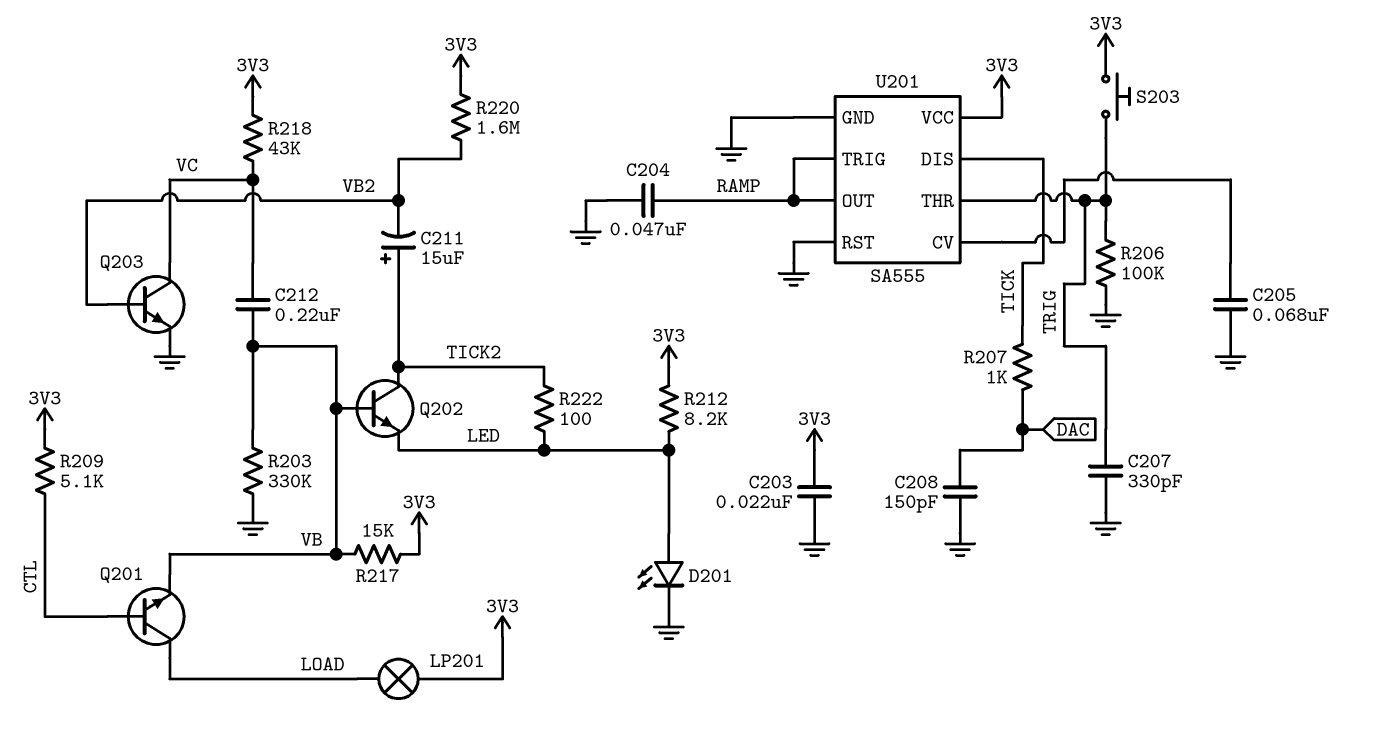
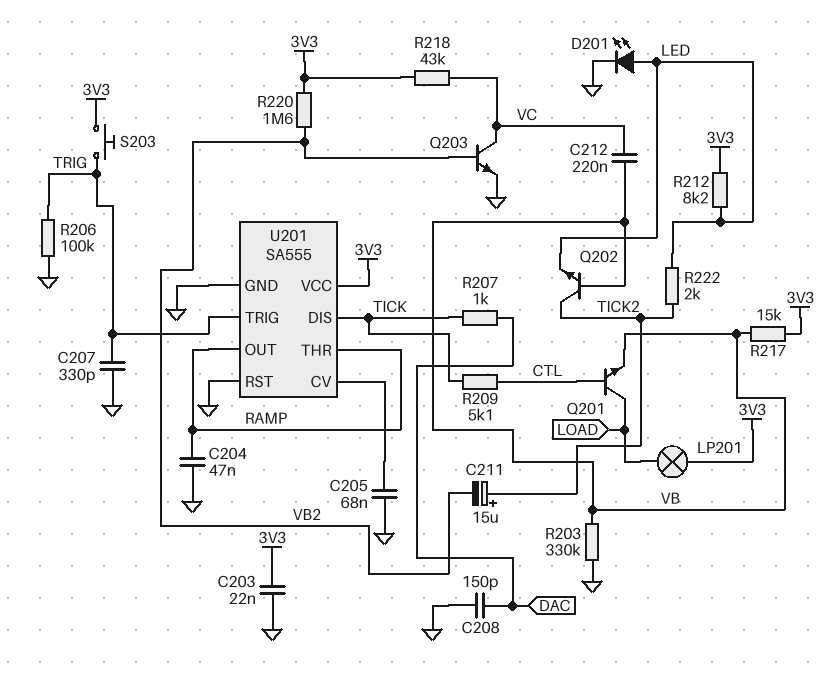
R209: 5.1k (3V3, CTL) -> 5.1k (CTL, TICK)
R222: 100 (LED, TICK2) -> 2k (LED, TICK2)
U201 pin THR: TRIG -> RAMP
U201 pin TRIG: RAMP -> TRIG

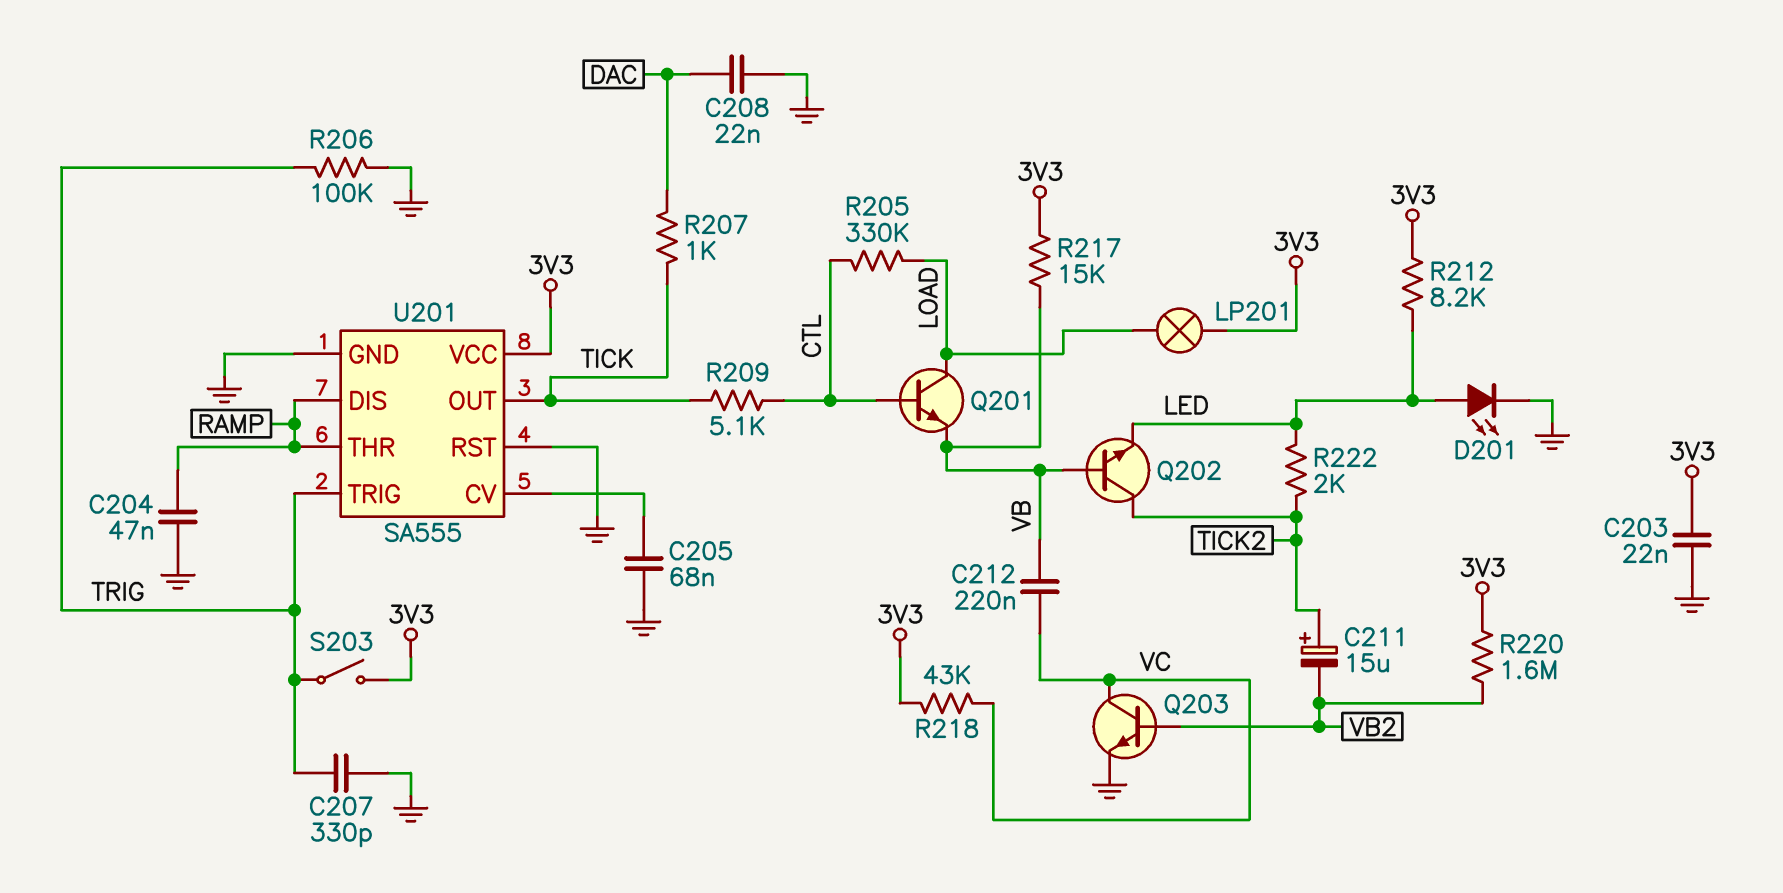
C208: 150pF (DAC, GND) -> 22nF (DAC, GND)
R203: 330k (GND, VB) -> none
R205: none -> 330k (CTL, LOAD)
S203: button (3V3, TRIG) -> switch (3V3, TRIG)
U201 pin DIS: TICK -> RAMP
U201 pin OUT: RAMP -> TICK

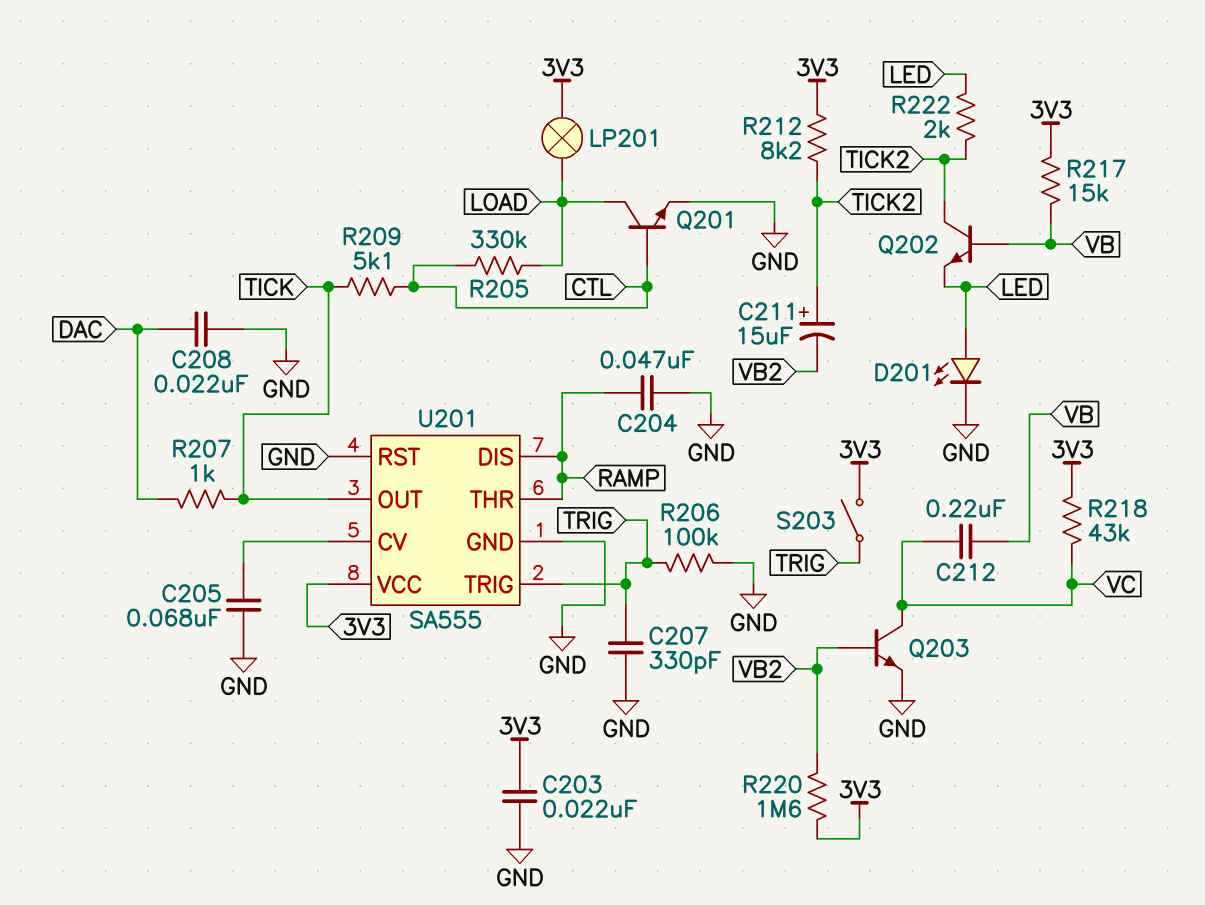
Q201: NPN (B CTL, C LOAD, E VB) -> NPN (B CTL, C LOAD, E GND)
R212: 8.2k (3V3, LED) -> 8.2k (3V3, TICK2)

